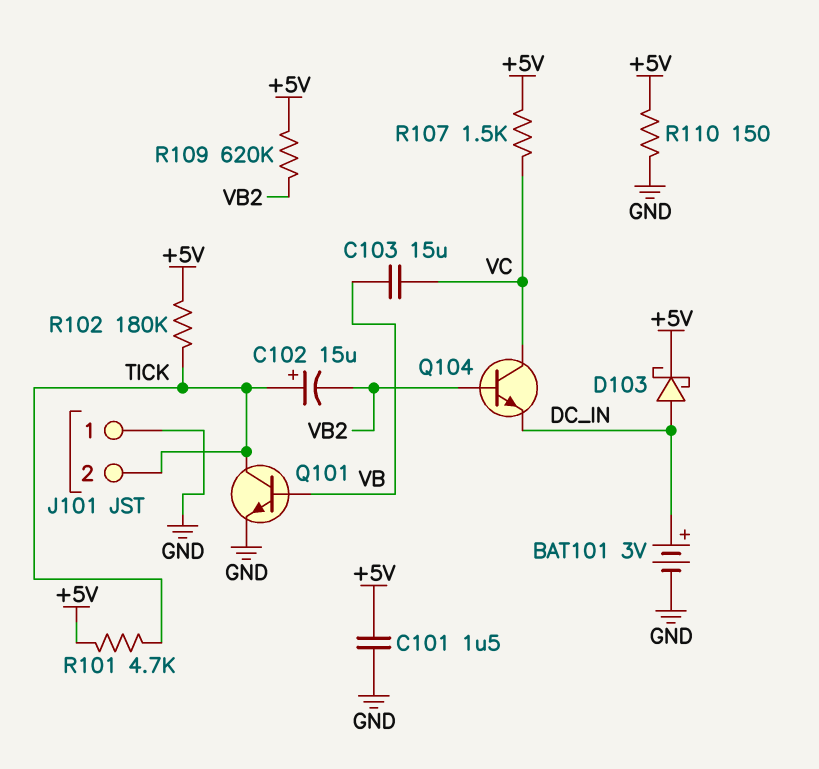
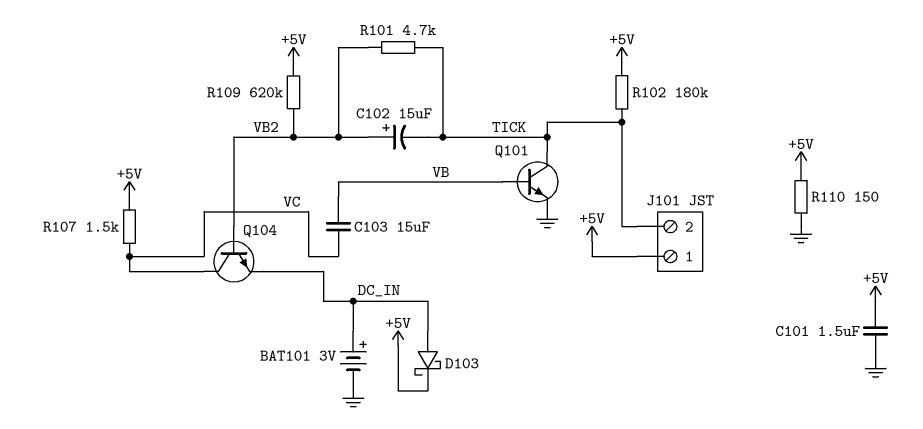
C102: 15uF (plus TICK, minus VB2) -> 15uF (plus VB2, minus TICK)
J101 pin 1: GND -> +5V
R101: 4.7k (+5V, TICK) -> 4.7k (TICK, VB2)

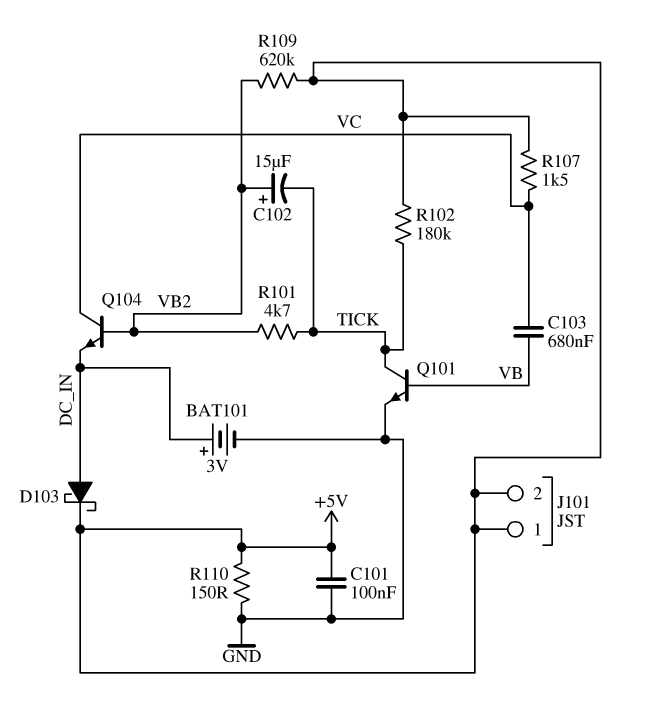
C101: 1.5uF (+5V, GND) -> 100nF (+5V, GND)
C103: 15uF (VB, VC) -> 680nF (VB, VC)
J101 pin 2: TICK -> +5V

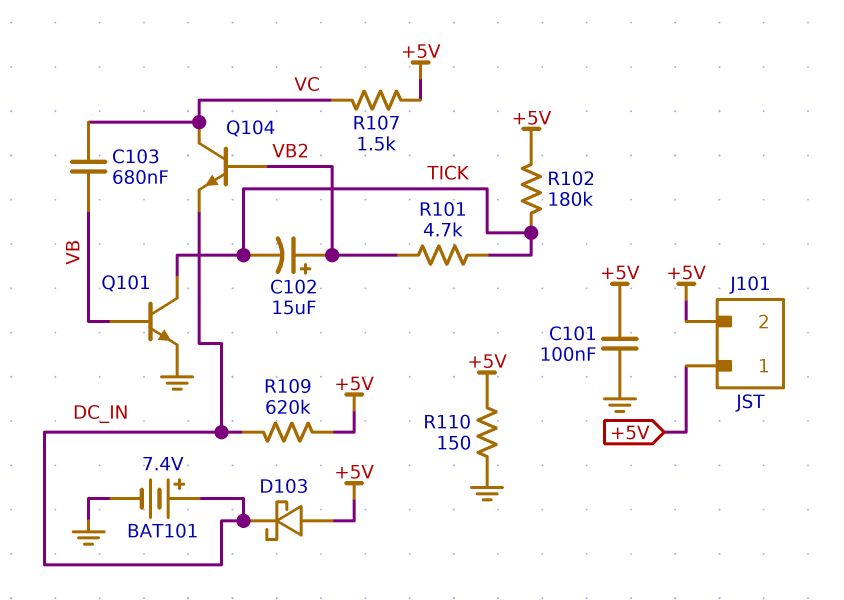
BAT101: 3V (plus DC_IN, minus GND) -> 7.4V (plus DC_IN, minus GND)
D103: schottky (A DC_IN, K +5V) -> schottky (A +5V, K DC_IN)
R109: 620k (+5V, VB2) -> 620k (+5V, DC_IN)

